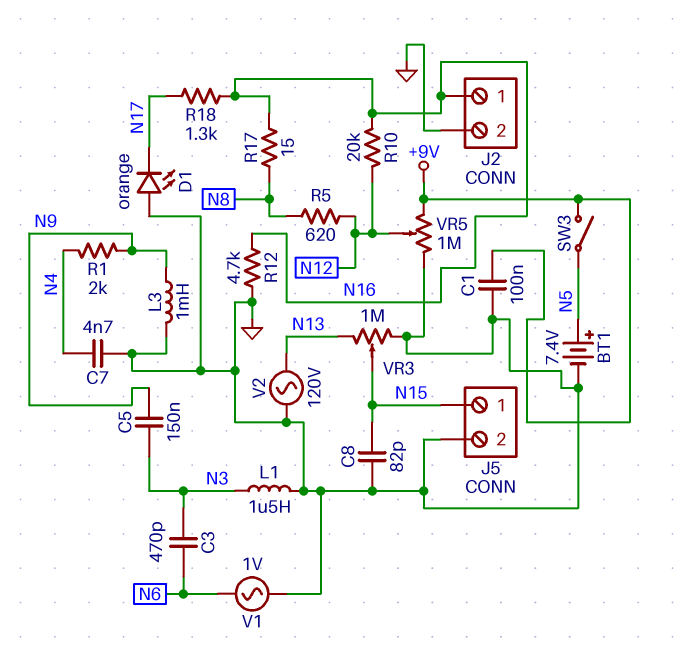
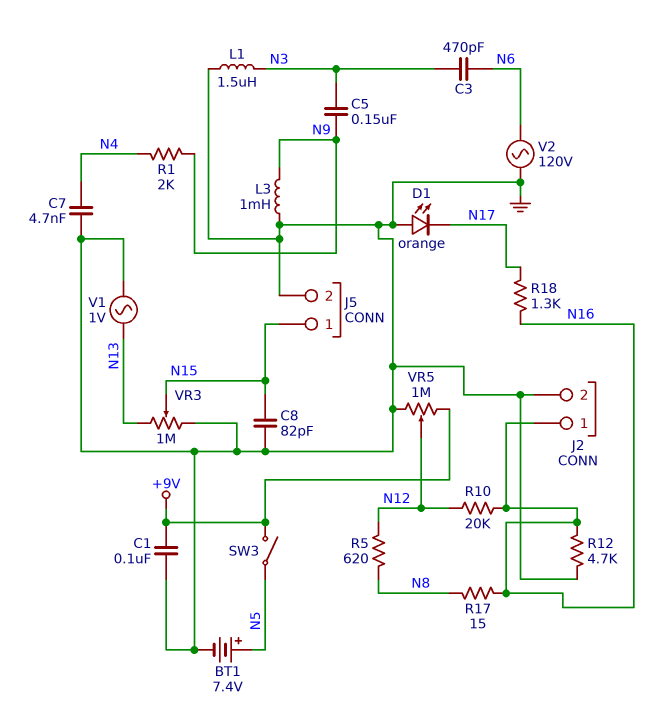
V1: AC 1V (GND, N6) -> AC 1V (GND, N13)
V2: AC 120V (GND, N13) -> AC 120V (GND, N6)

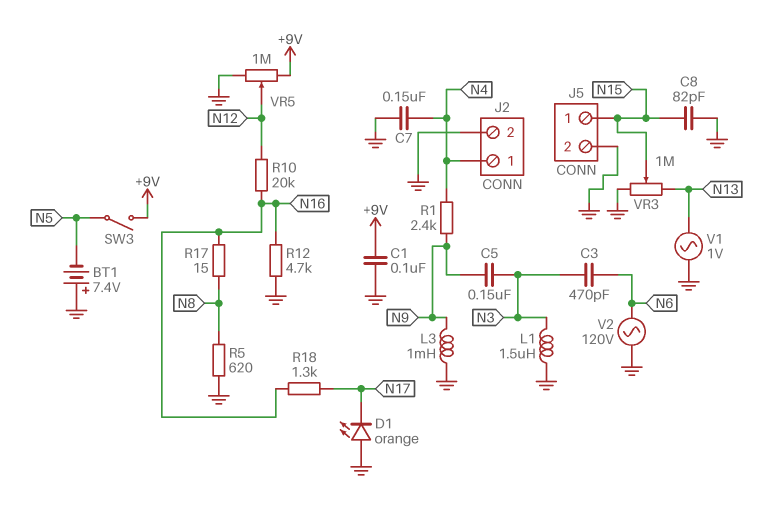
BT1: 7.4V (plus N5, minus GND) -> 7.4V (plus GND, minus N5)
C7: 4.7nF (GND, N4) -> 150nF (GND, N4)
J2 pin 1: N16 -> N4
R1: 2k (N4, N9) -> 2.4k (N4, N9)
R5: 620 (N8, N12) -> 620 (GND, N8)

